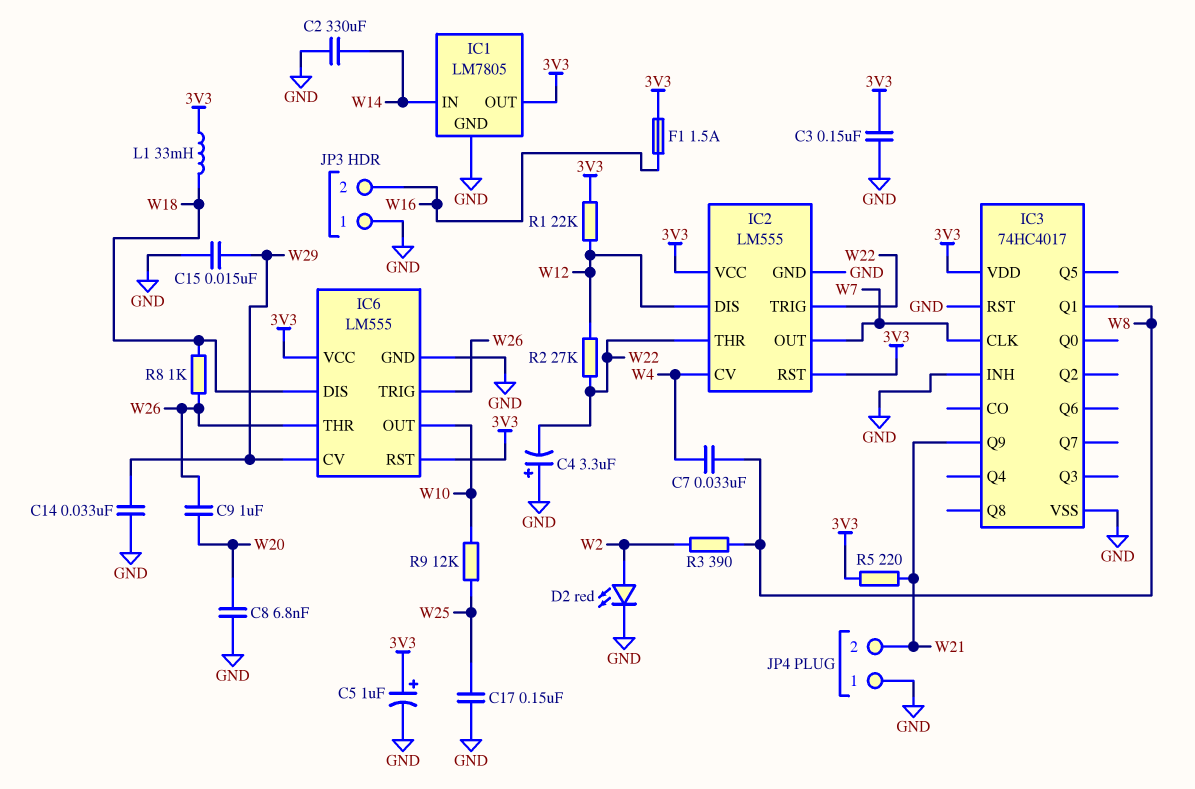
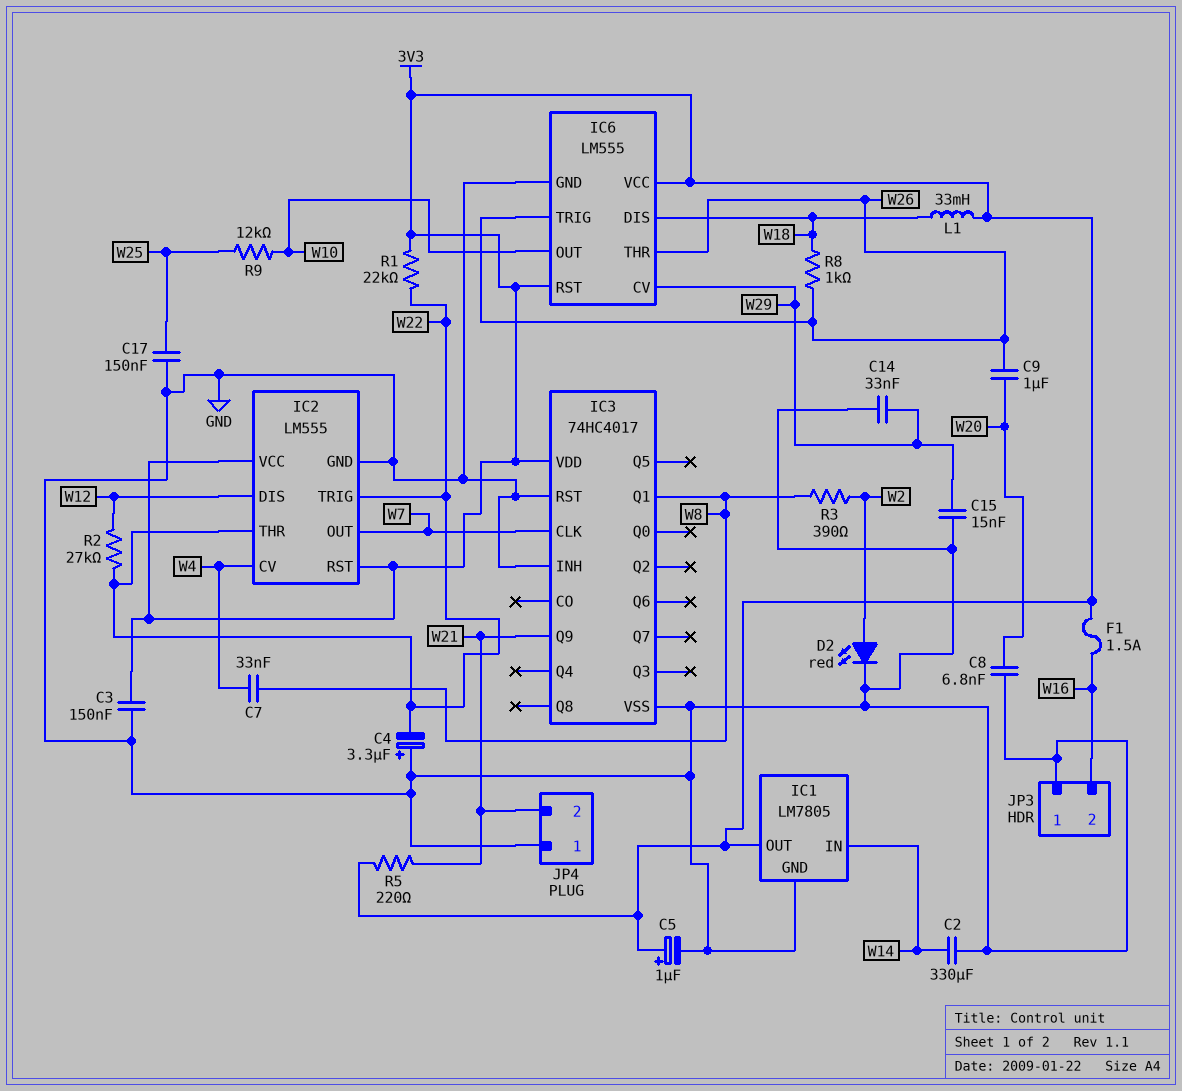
R1: 22k (3V3, W12) -> 22k (3V3, W22)

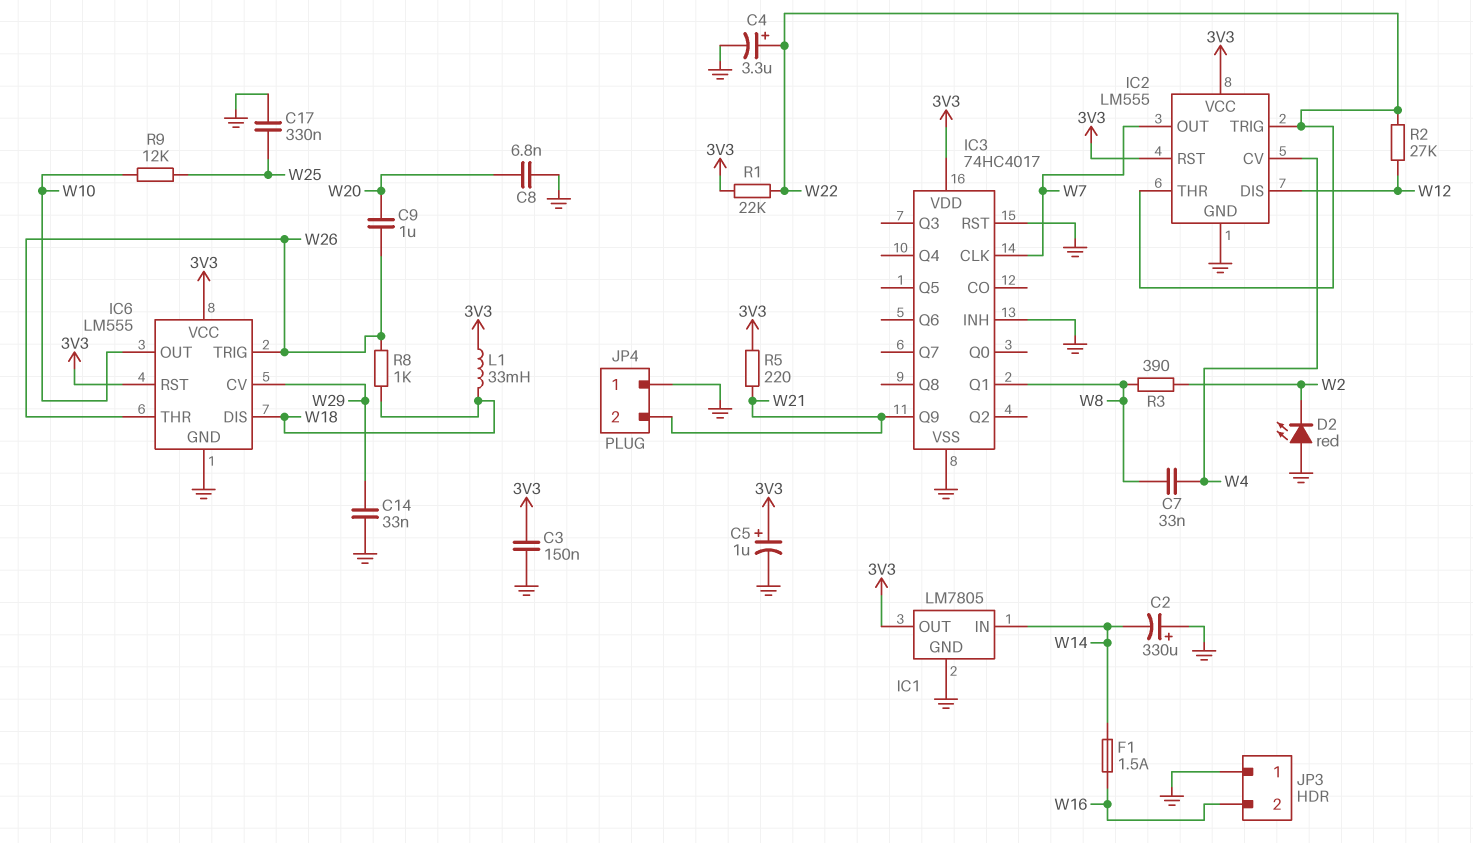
C2: 330uF (GND, W14) -> 330uF (plus GND, minus W14)
C4: 3.3uF (plus GND, minus W22) -> 3.3uF (plus W22, minus GND)
C15: 15nF (GND, W29) -> none
C17: 150nF (GND, W25) -> 330nF (GND, W25)
D2: LED red (A W2, K GND) -> LED red (A GND, K W2)
F1: 1.5A (3V3, W16) -> 1.5A (W14, W16)

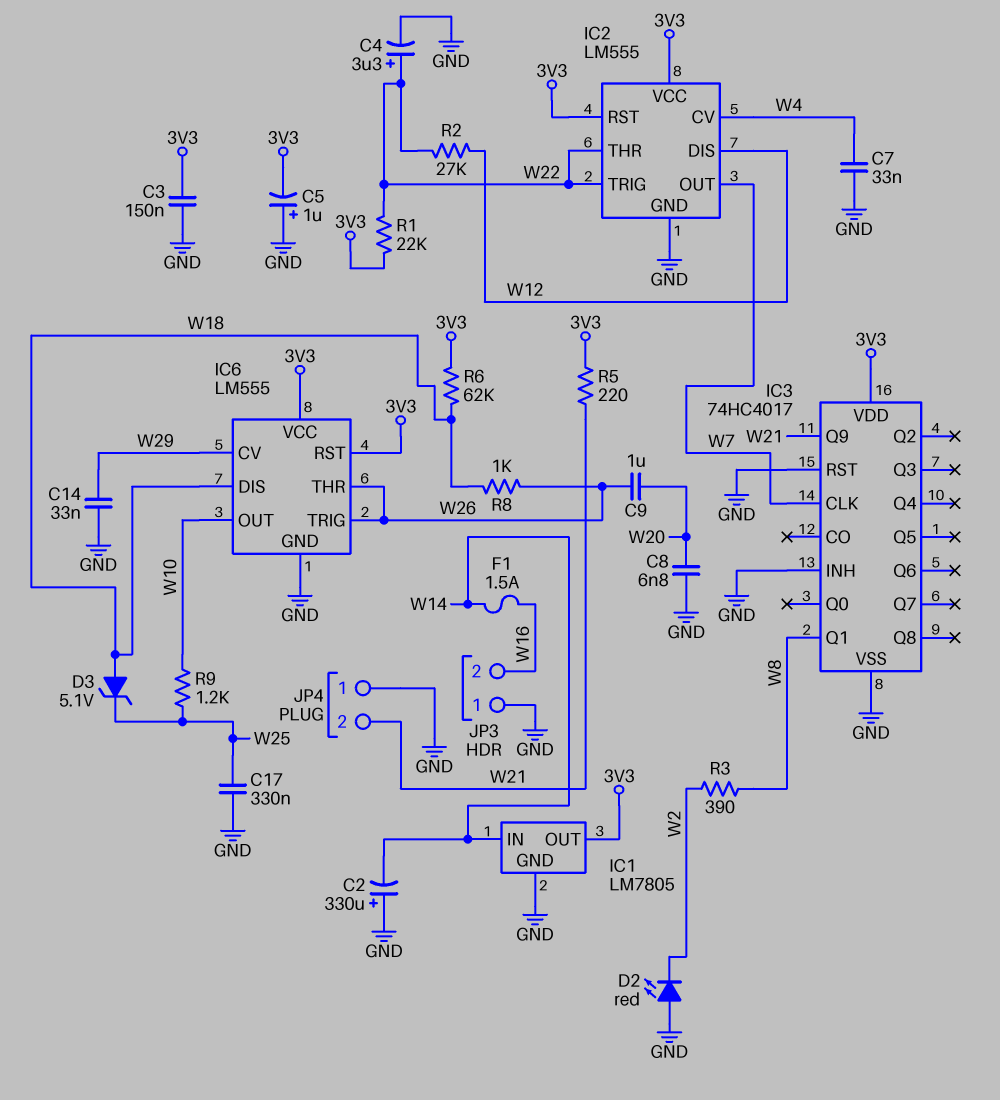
C5: 1uF (plus 3V3, minus GND) -> 1uF (plus GND, minus 3V3)
C7: 33nF (W4, W8) -> 33nF (GND, W4)
D3: none -> zener 5.1V (A W18, K W25)
L1: 33mH (3V3, W18) -> none
R6: none -> 62k (3V3, W18)
R9: 12k (W10, W25) -> 1.2k (W10, W25)

